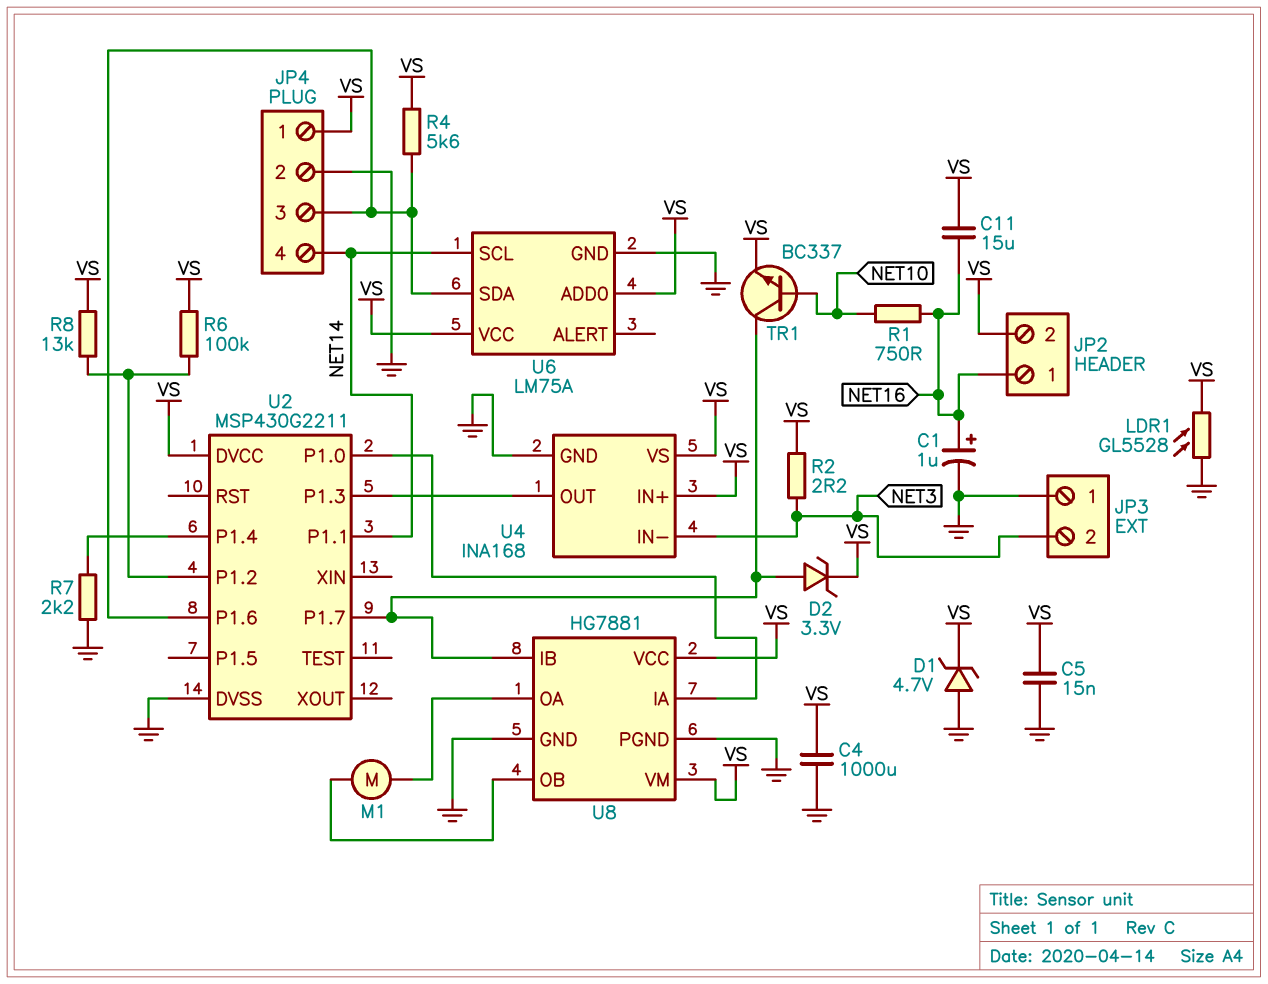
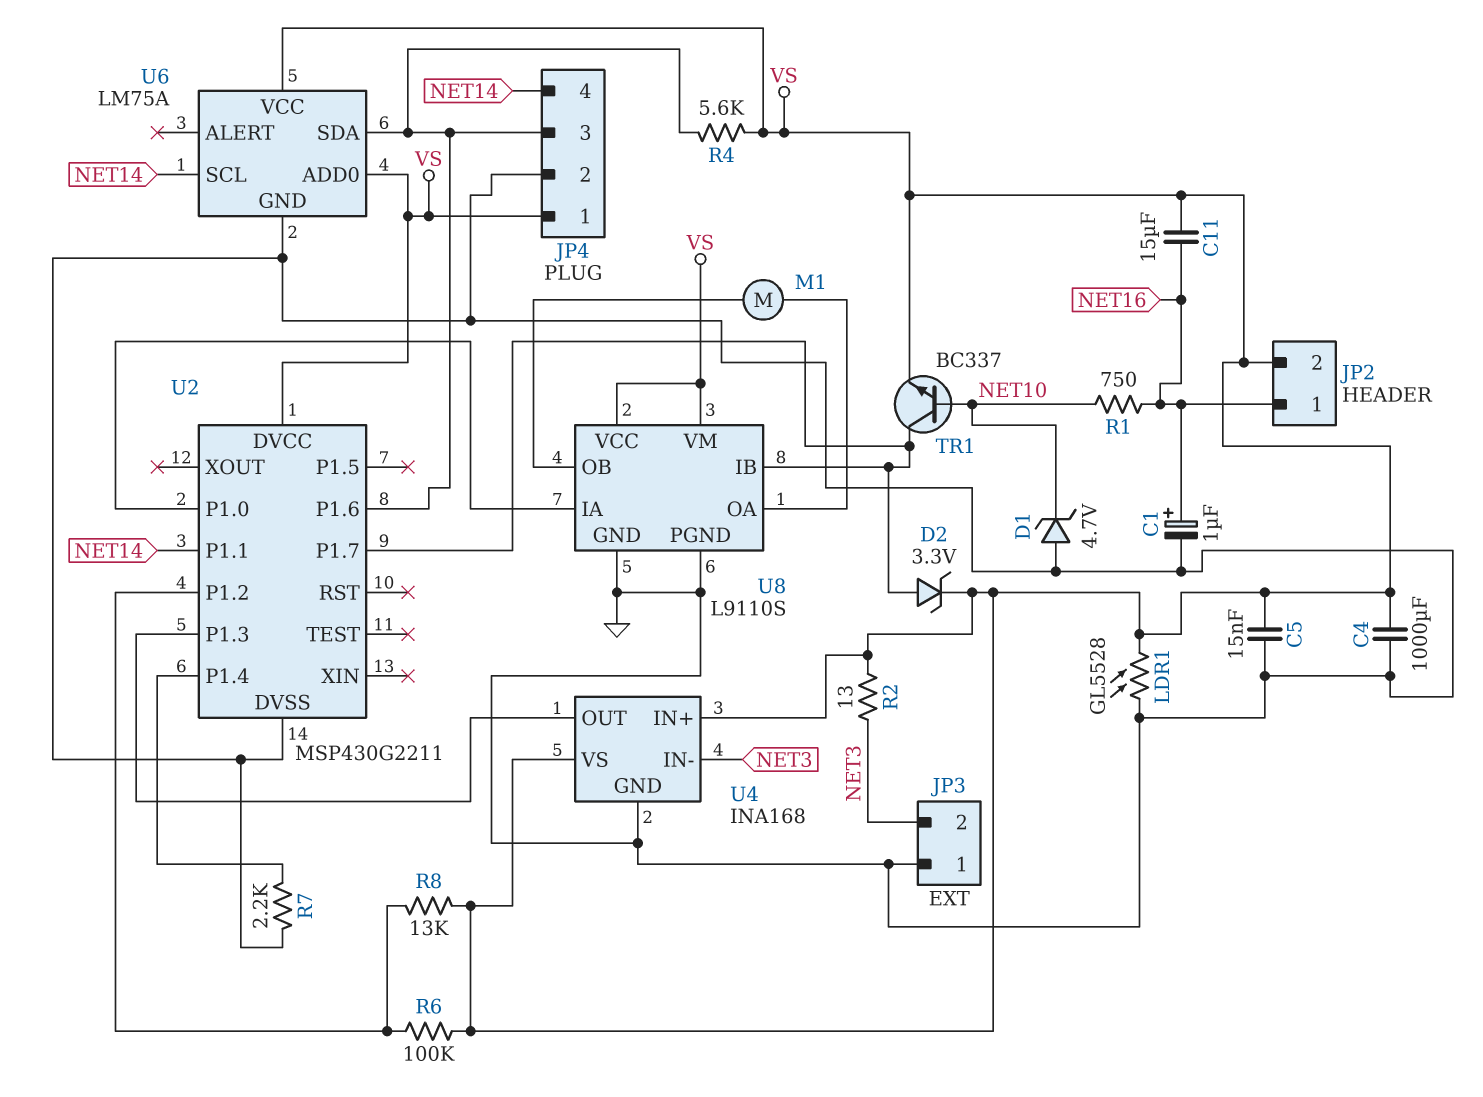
D1: zener 4.7V (A GND, K VS) -> zener 4.7V (A GND, K NET10)
R2: 2.2 (NET3, VS) -> 13 (NET3, VS)
U8: HG7881 -> L9110S

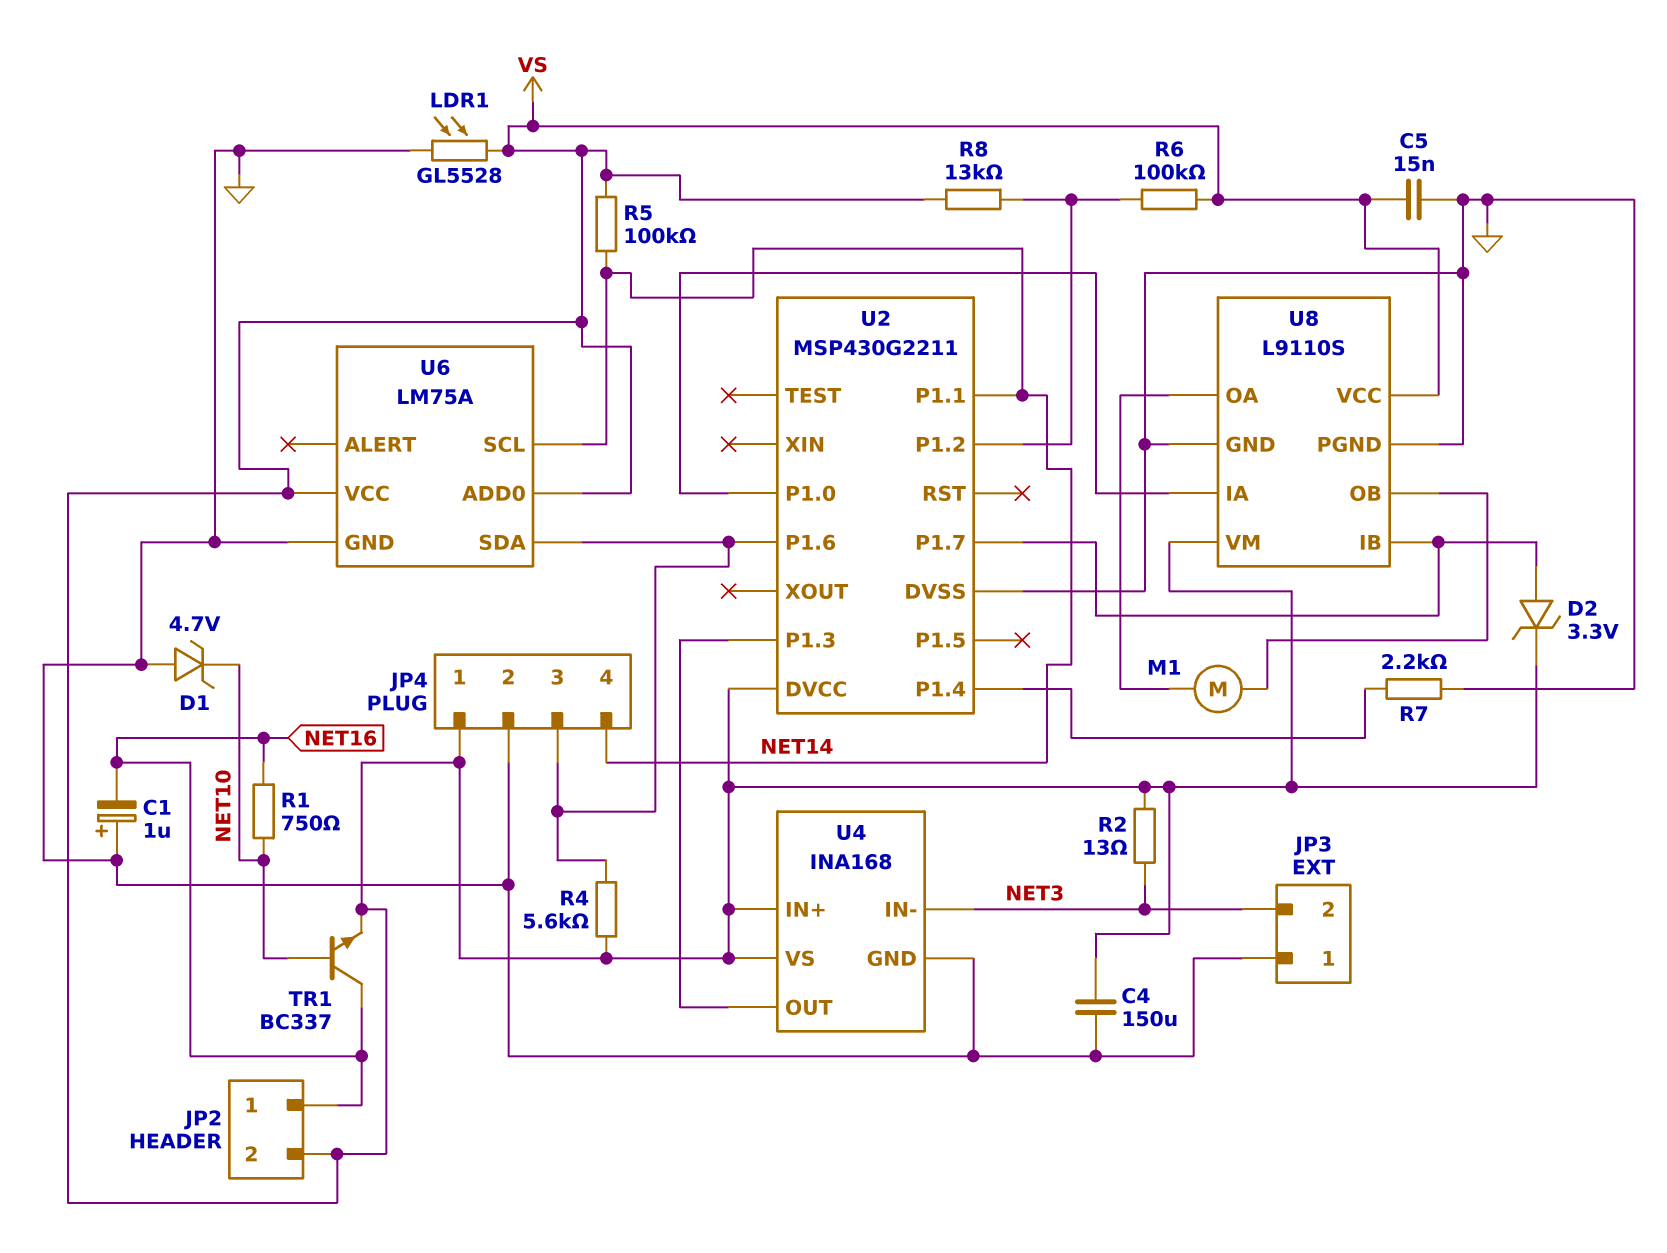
C1: 1uF (plus NET16, minus GND) -> 1uF (plus GND, minus NET16)
C4: 1000uF (GND, VS) -> 150uF (GND, VS)
C11: 15uF (NET16, VS) -> none
R5: none -> 100k (NET14, VS)
TR1: NPN BC337 (B NET10, C U2/P1.7, E VS) -> NPN BC337 (B NET10, C NET16, E VS)

